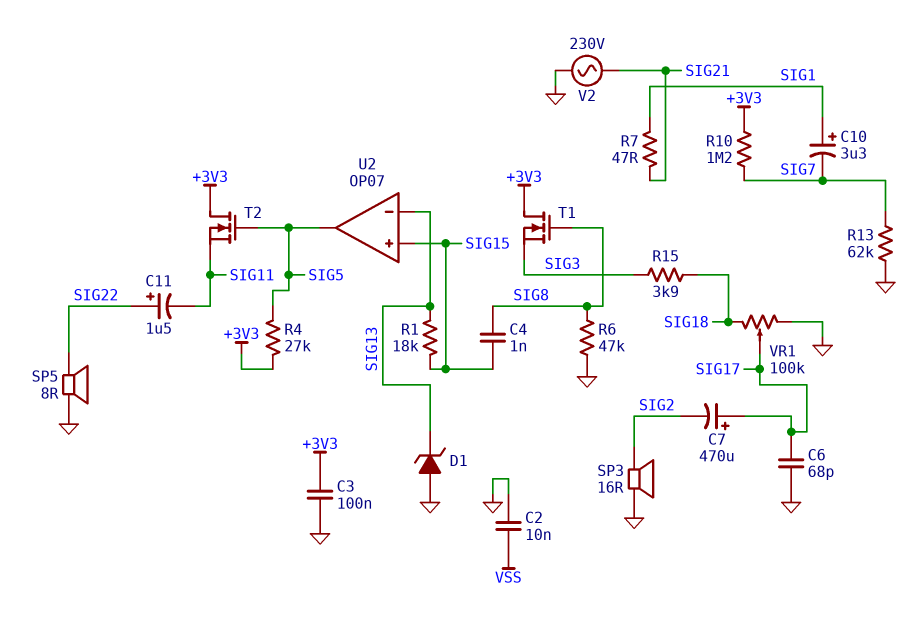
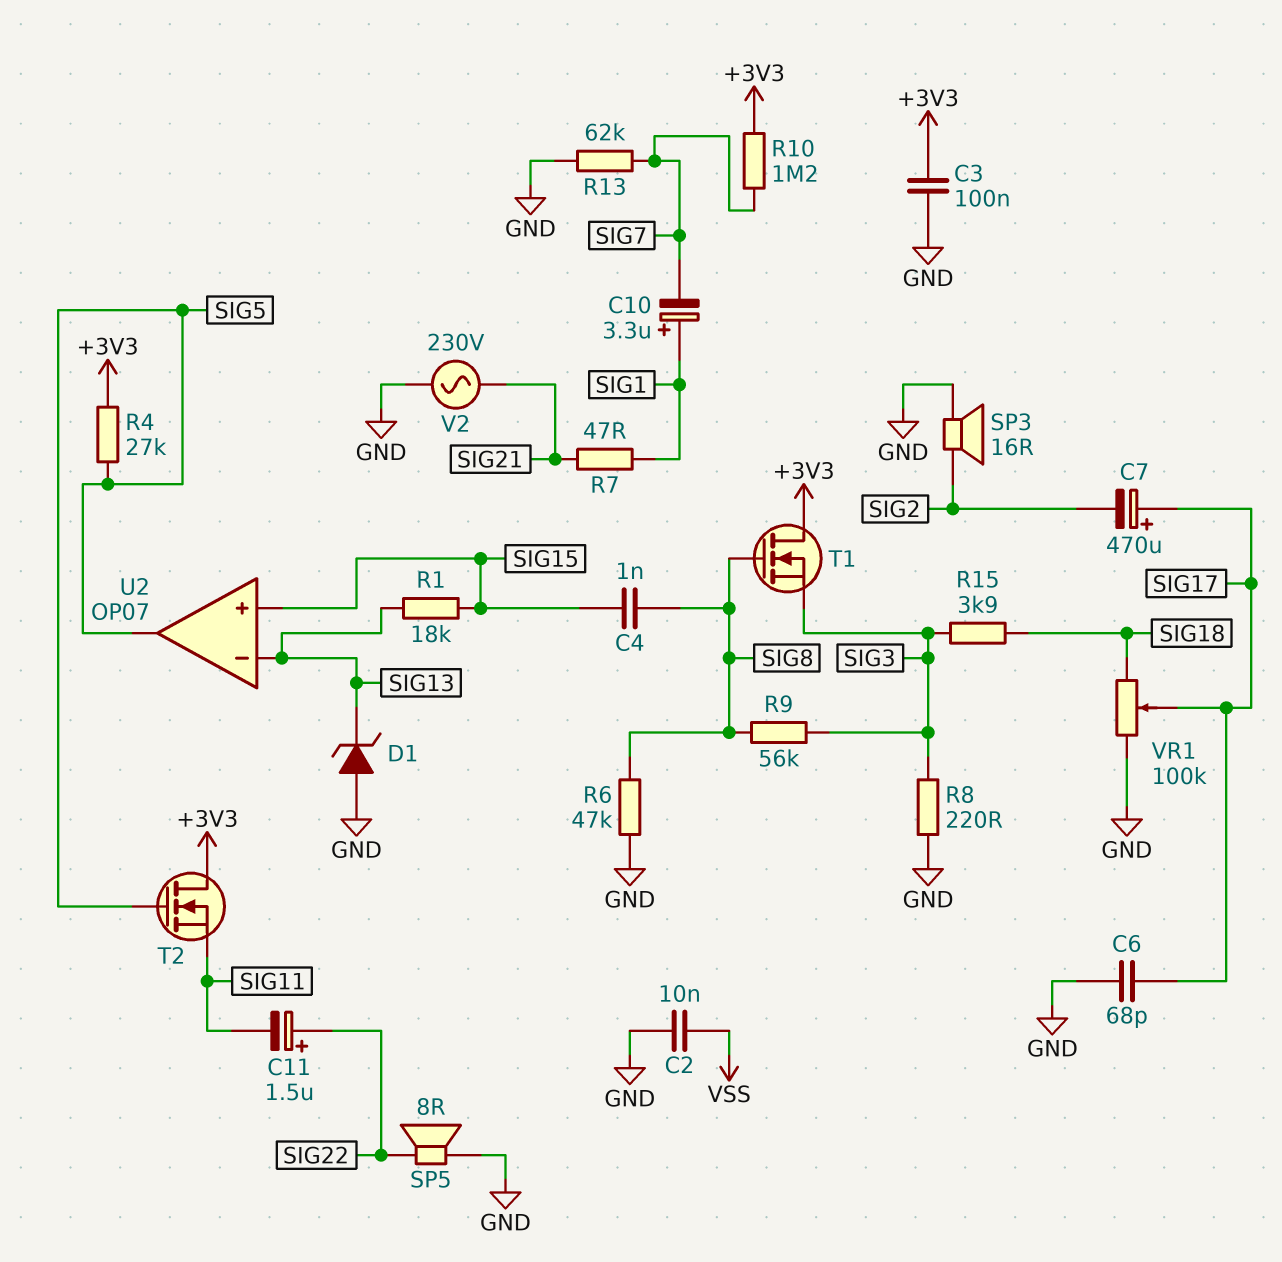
R8: none -> 220 (GND, SIG3)
R9: none -> 56k (SIG3, SIG8)

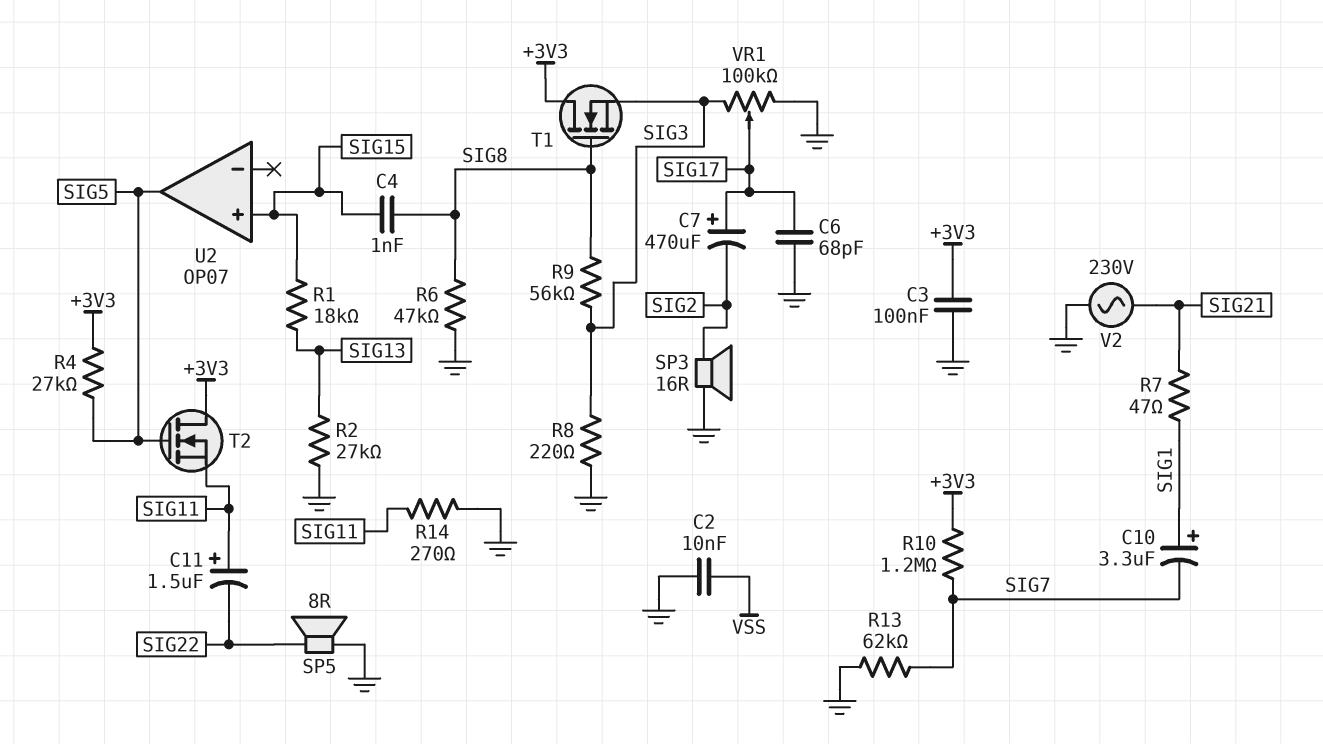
C11: 1.5uF (plus SIG22, minus SIG11) -> 1.5uF (plus SIG11, minus SIG22)
D1: zener (A GND, K SIG13) -> none
R2: none -> 27k (GND, SIG13)
R14: none -> 270 (GND, SIG11)
R15: 3.9k (SIG3, SIG18) -> none
U2 pin in-: SIG13 -> none
VR1: 100k (GND, SIG18, wiper SIG17) -> 100k (GND, SIG3, wiper SIG17)

